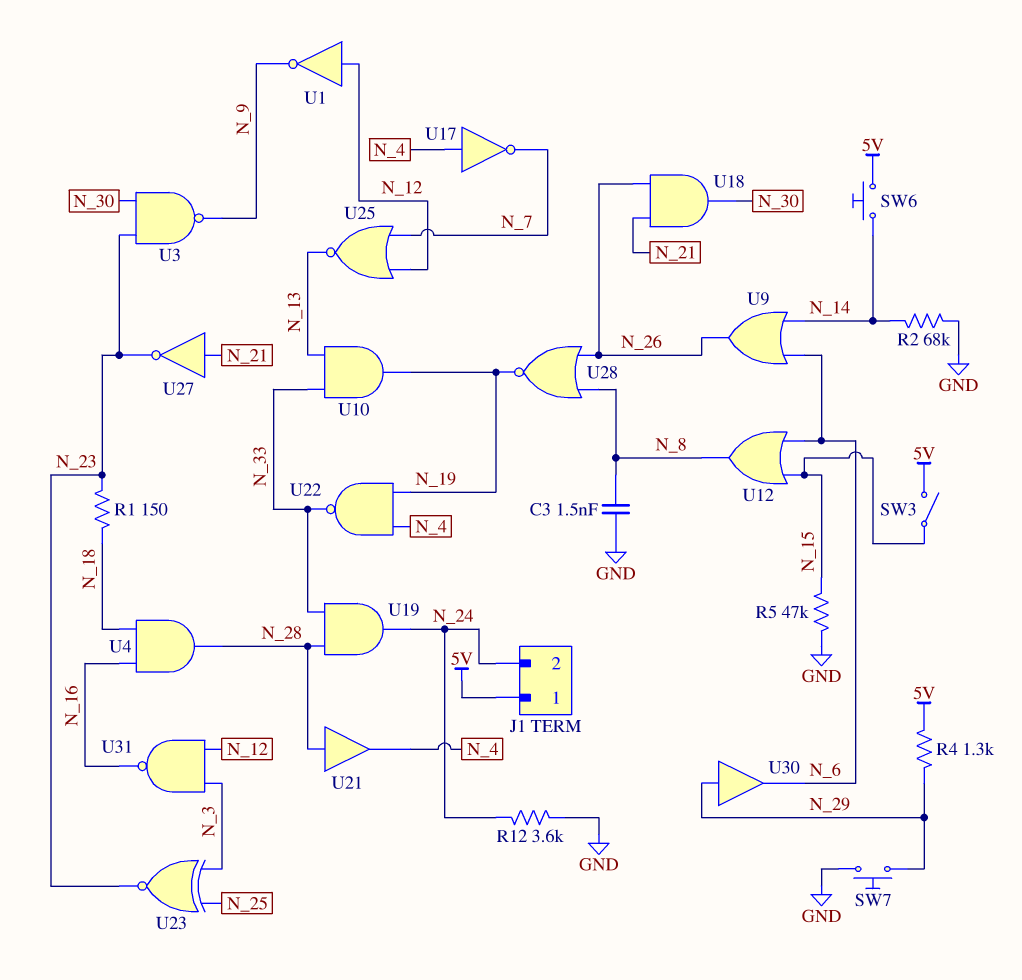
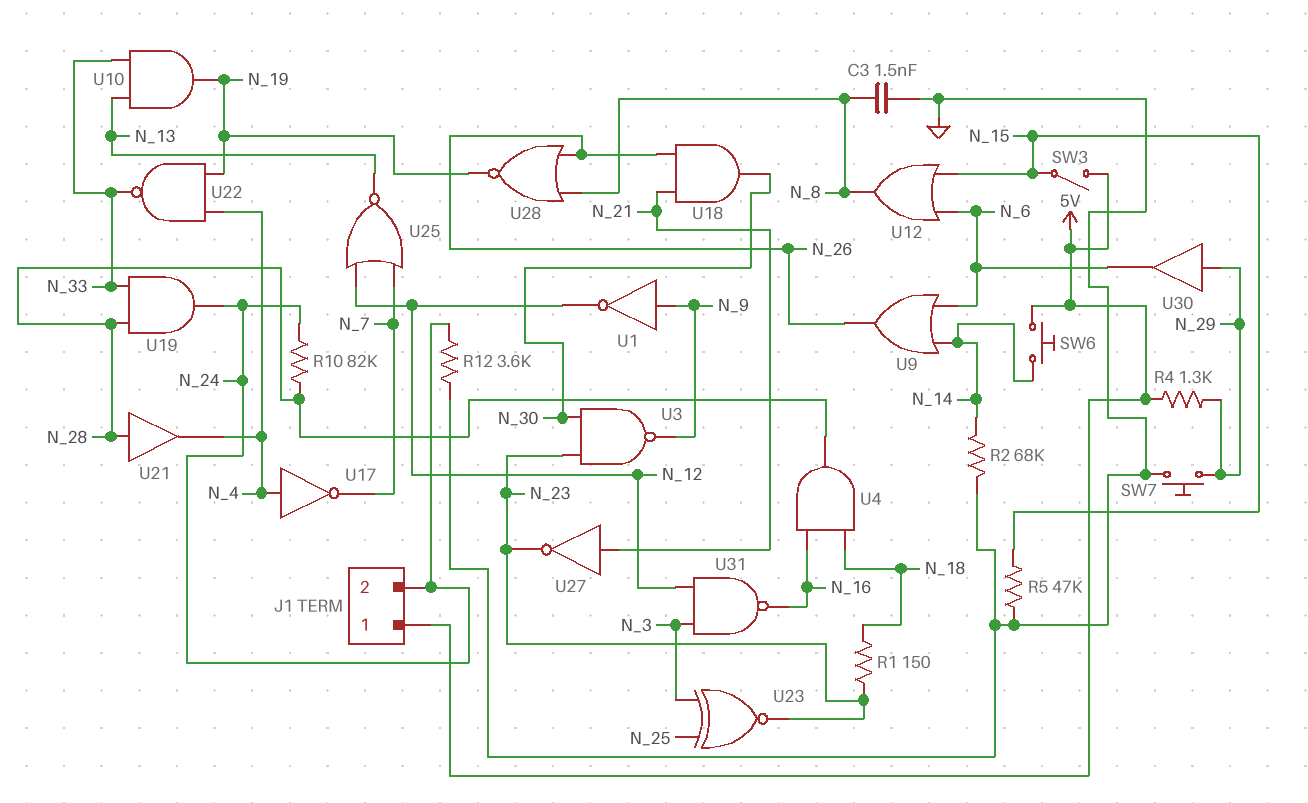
R10: none -> 82k (N_24, N_28)
U1: NOT (in N_12, out N_9) -> NOT (in N_9, out N_12)

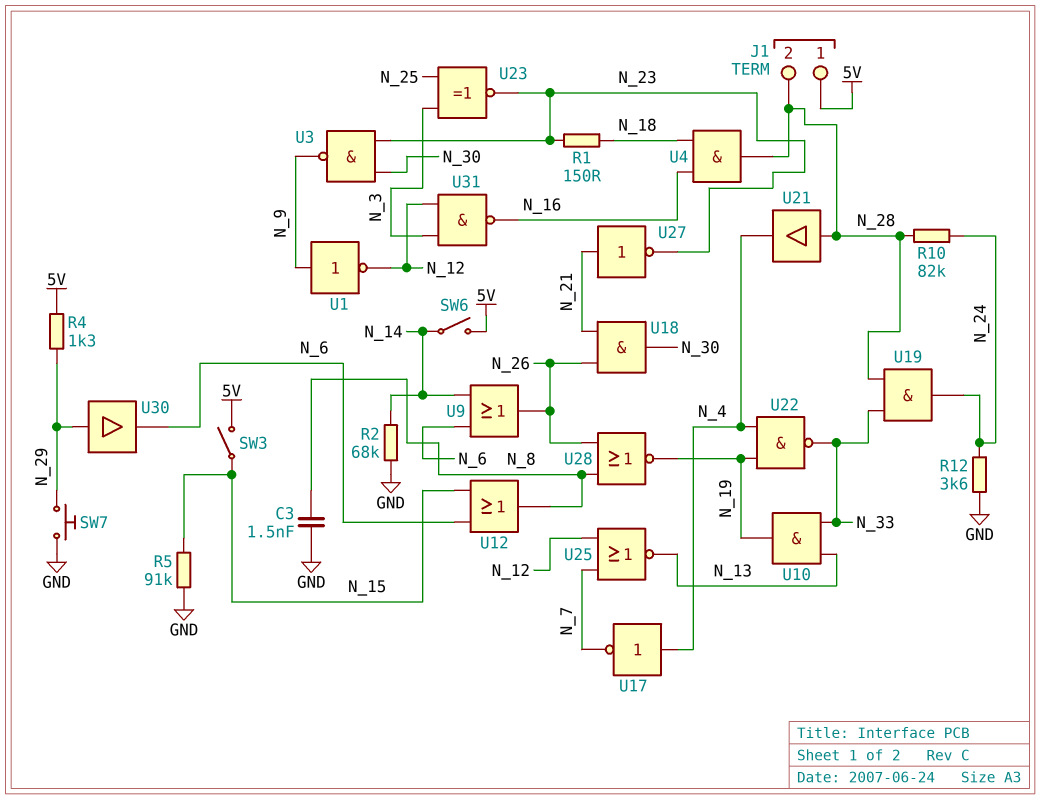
J1 pin 2: N_24 -> N_28
R5: 47k (GND, N_15) -> 91k (GND, N_15)
SW6: button (5V, N_14) -> switch (5V, N_14)

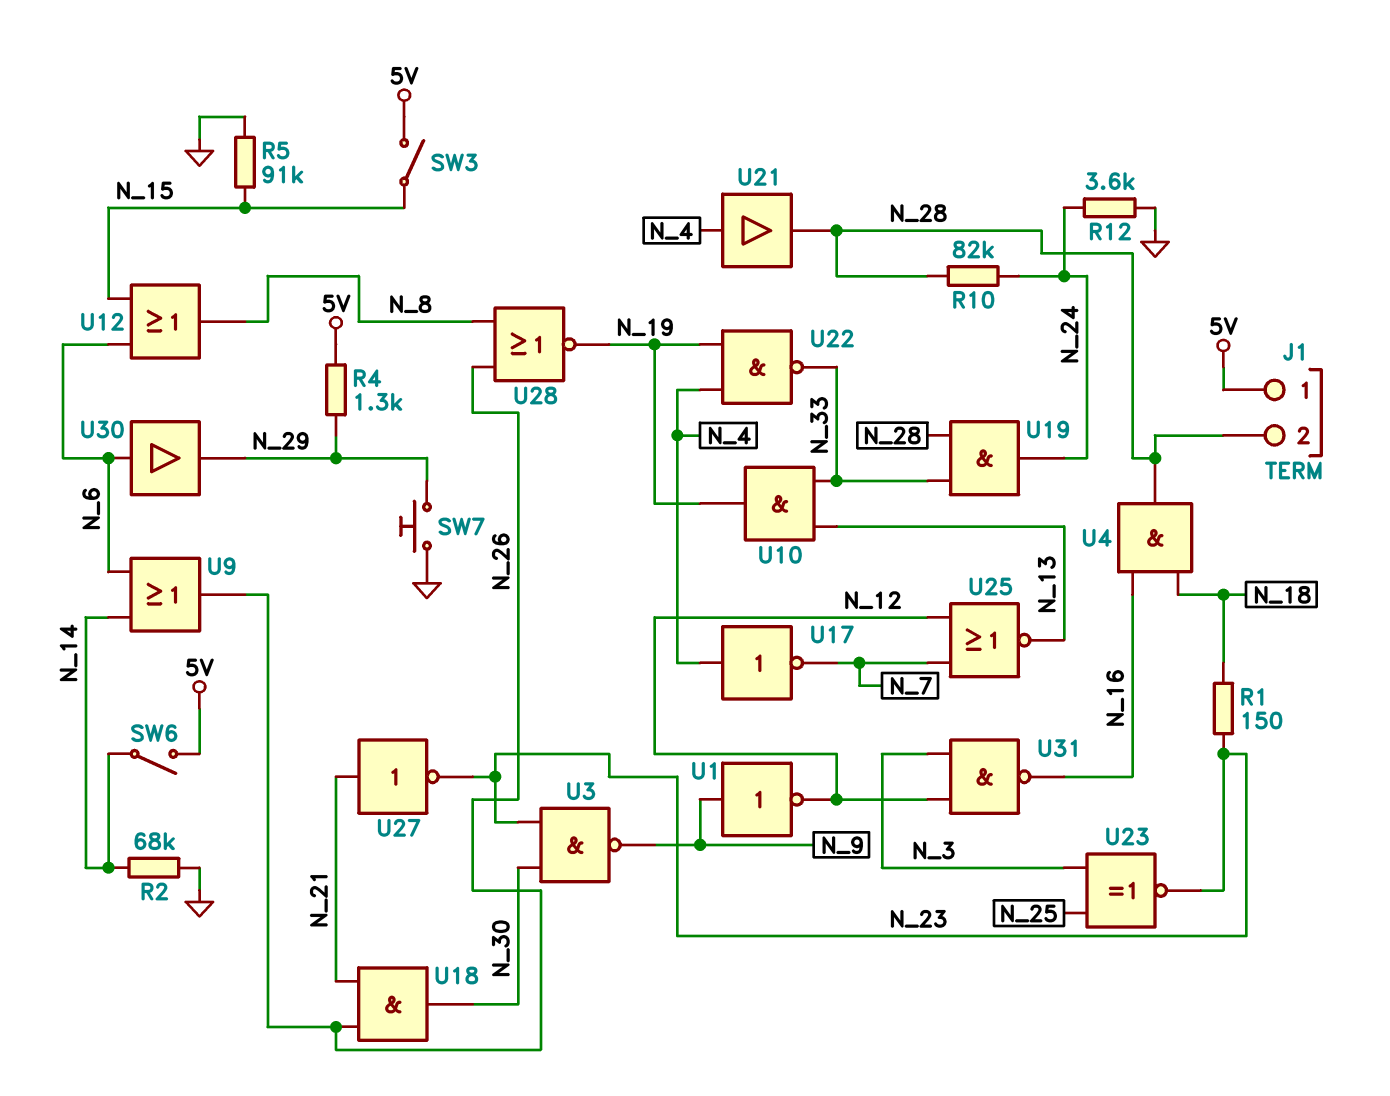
C3: 1.5nF (GND, N_8) -> none
U21: buffer (in N_28, out N_4) -> buffer (in N_4, out N_28)
U30: buffer (in N_29, out N_6) -> buffer (in N_6, out N_29)

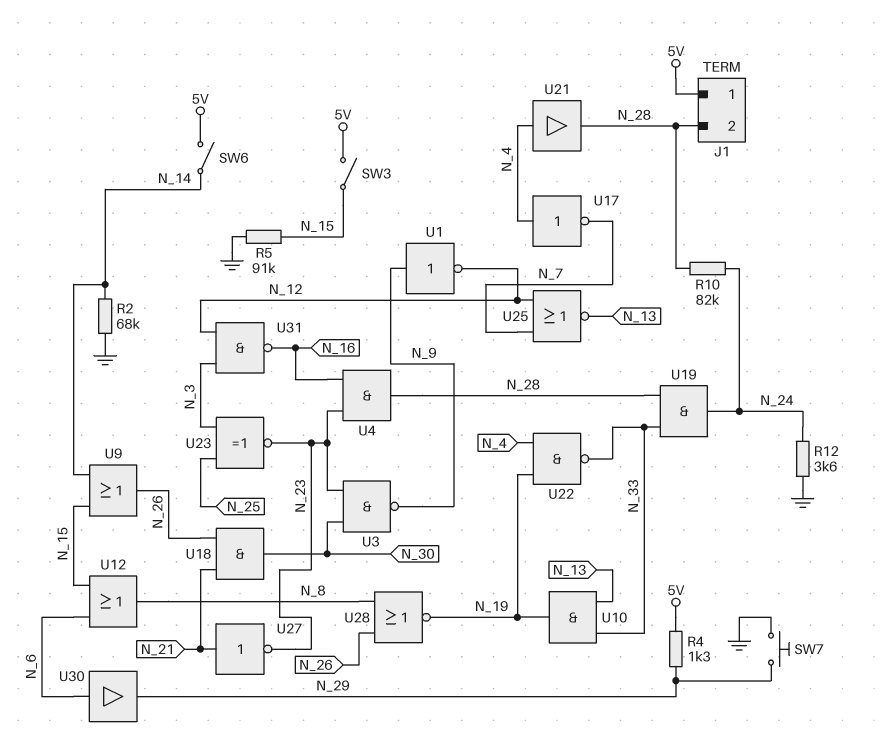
R1: 150 (N_18, N_23) -> none
U4: AND (in N_16, in N_18, out N_28) -> AND (in N_16, in N_23, out N_28)
U9: OR (in N_6, in N_14, out N_26) -> OR (in N_14, in N_15, out N_26)

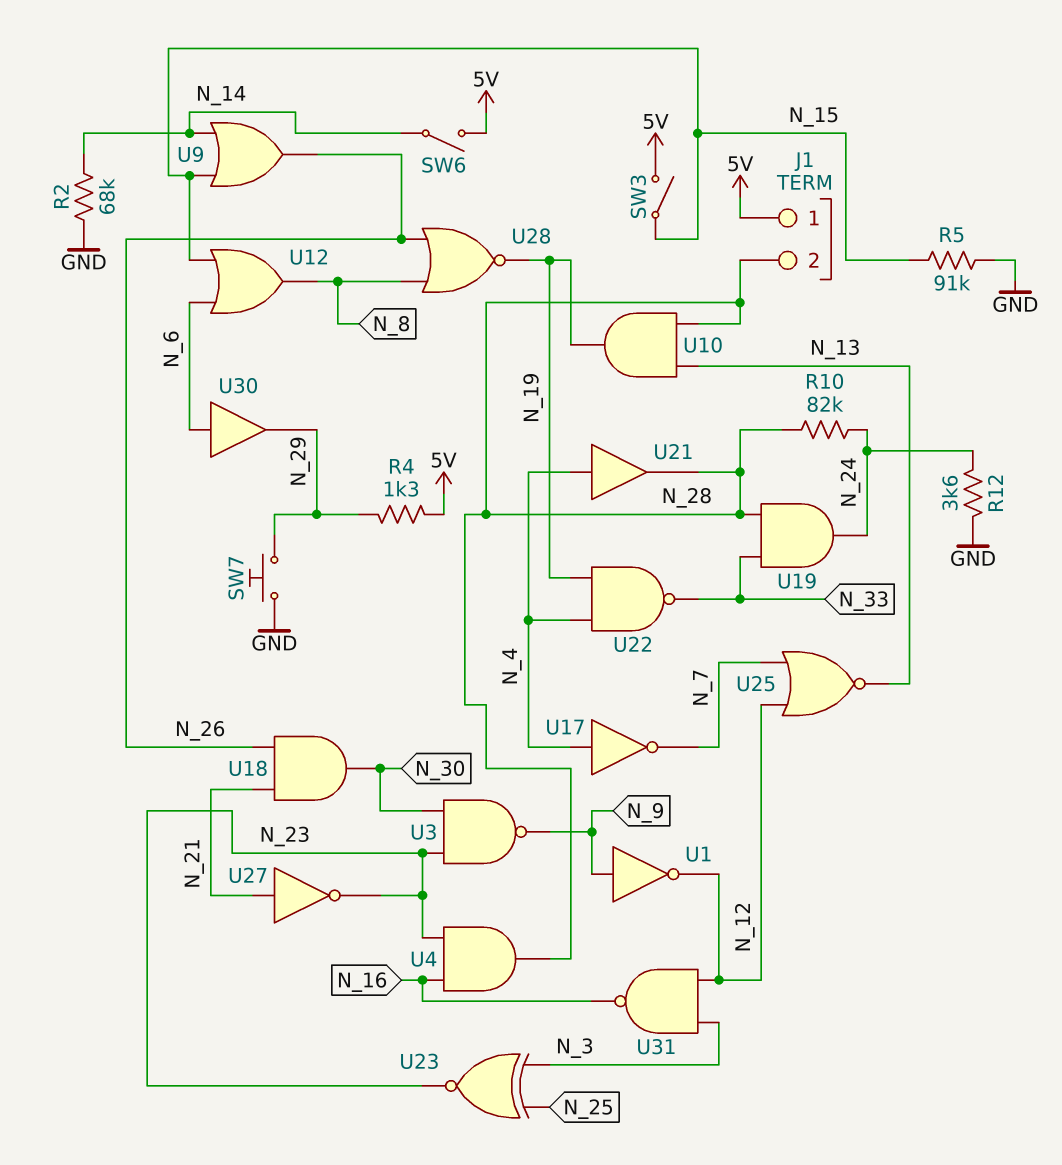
U10: AND (in N_13, in N_33, out N_19) -> AND (in N_13, in N_28, out N_19)

